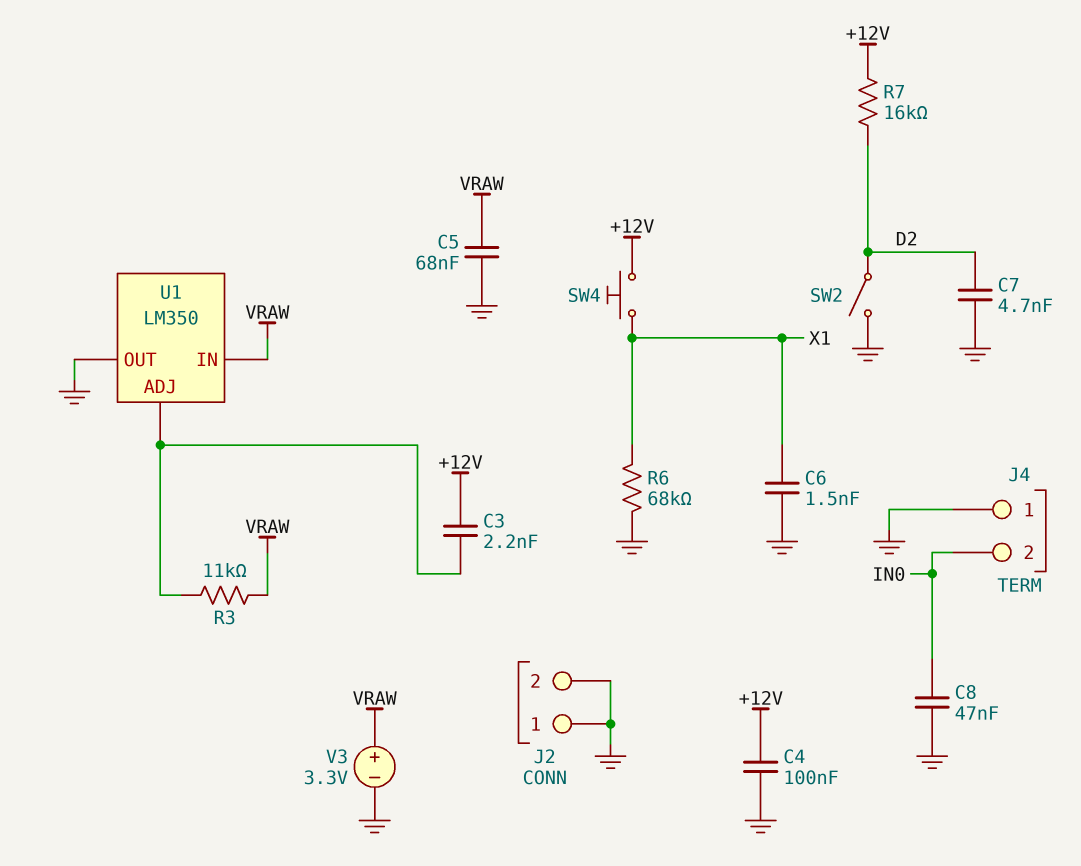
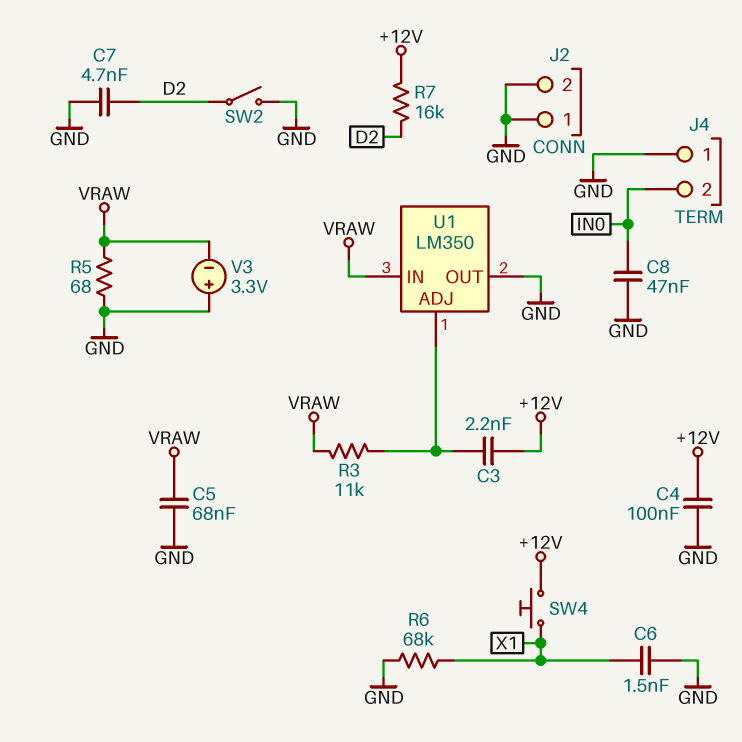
R5: none -> 68 (GND, VRAW)
V3: 3.3V (plus VRAW, minus GND) -> 3.3V (plus GND, minus VRAW)

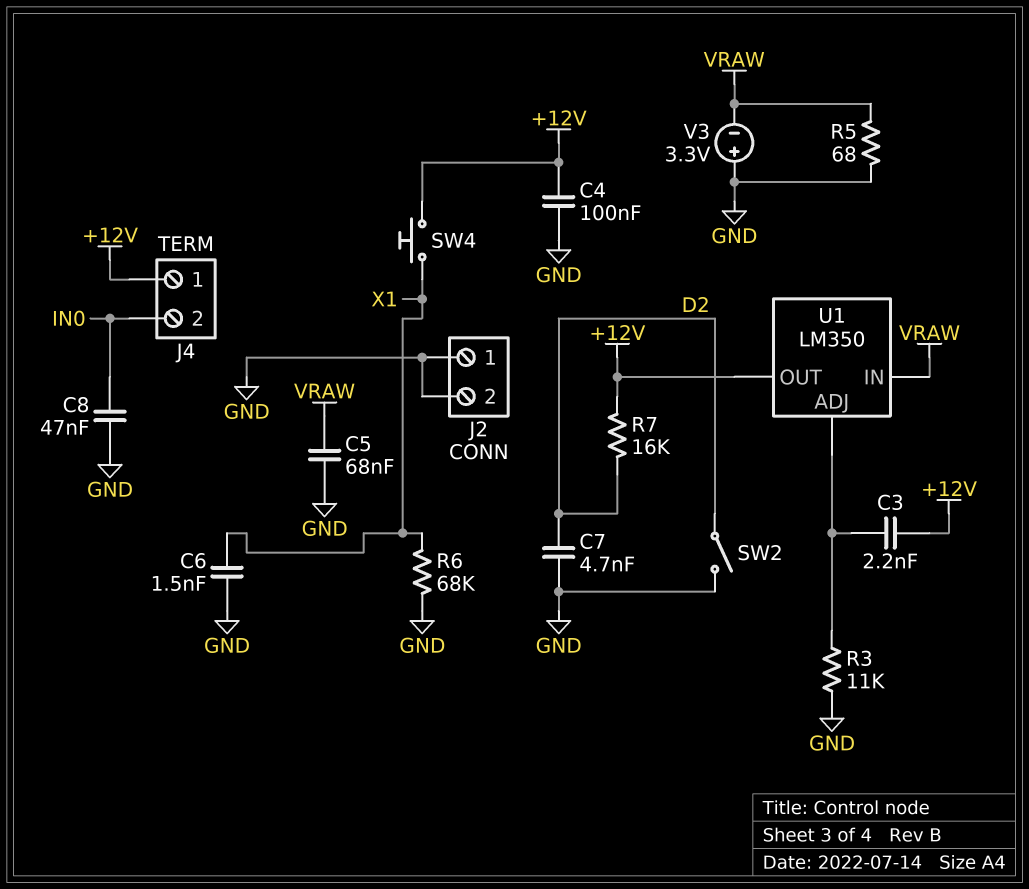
J4 pin 1: GND -> +12V
R3: 11k (U1/ADJ, VRAW) -> 11k (GND, U1/ADJ)
U1 pin OUT: GND -> +12V

